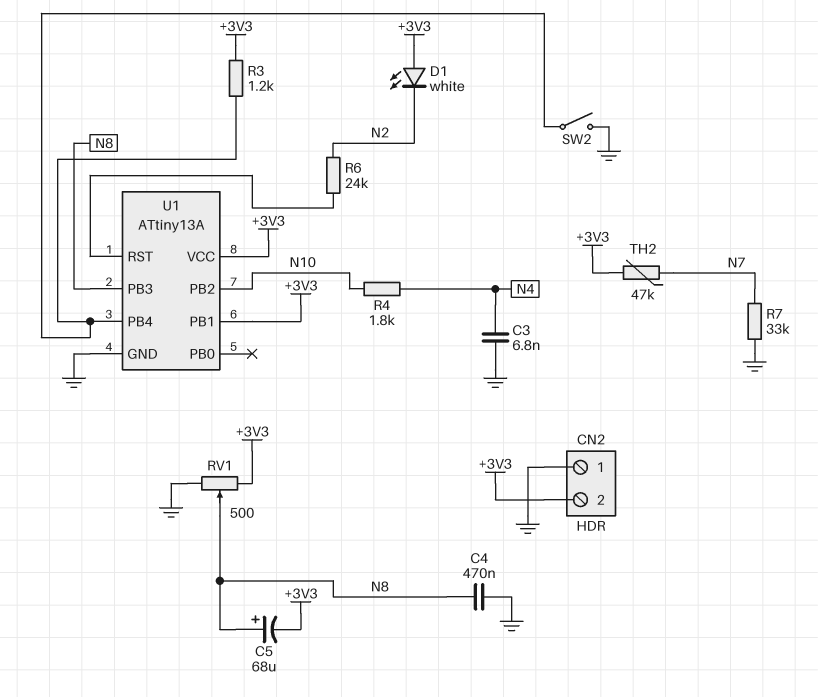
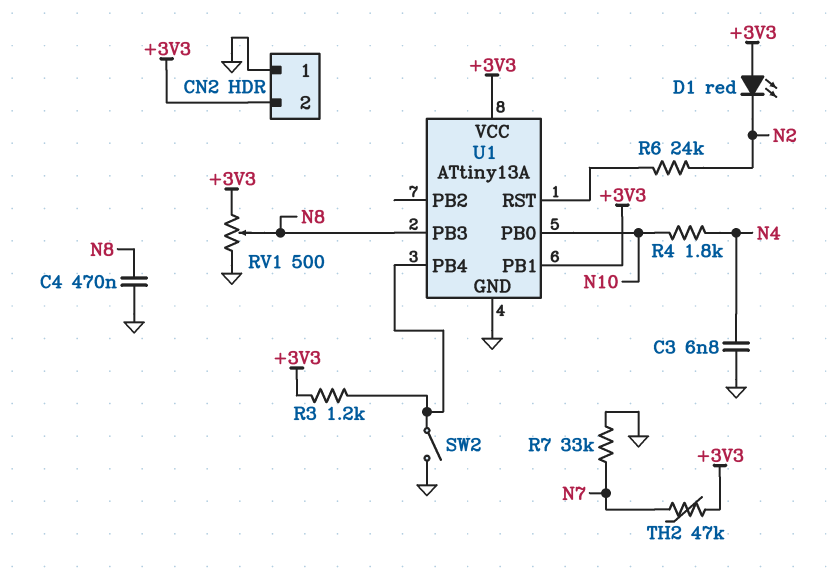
C5: 68uF (plus N8, minus +3V3) -> none
D1: LED white (A +3V3, K N2) -> LED red (A +3V3, K N2)
U1 pin PB0: none -> N10
U1 pin PB2: N10 -> none

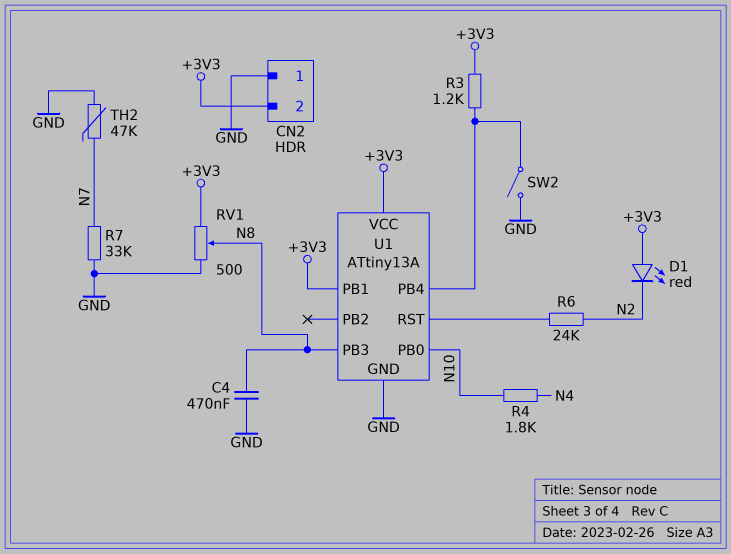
C3: 6.8nF (GND, N4) -> none
TH2: 47k (+3V3, N7) -> 47k (GND, N7)

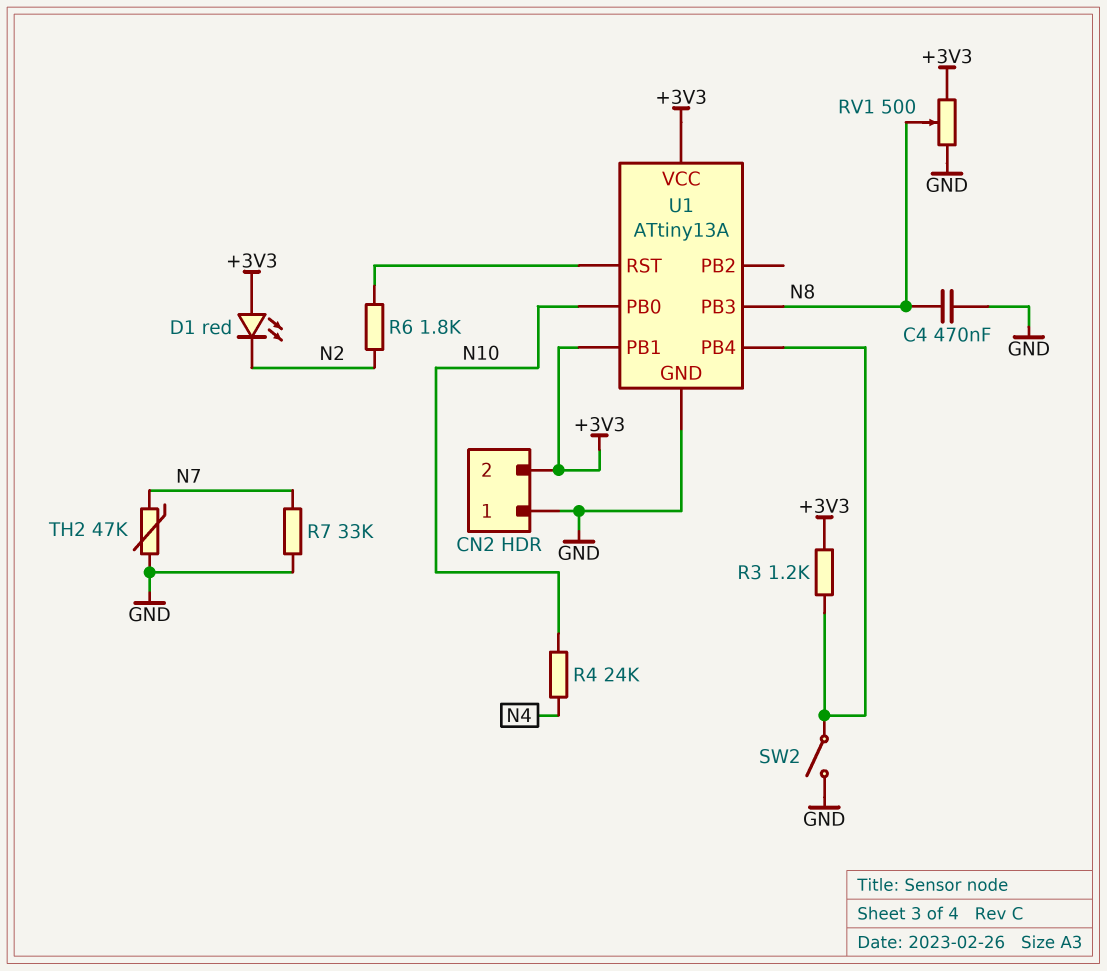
R4: 1.8k (N4, N10) -> 24k (N4, N10)
R6: 24k (N2, U1/RST) -> 1.8k (N2, U1/RST)

